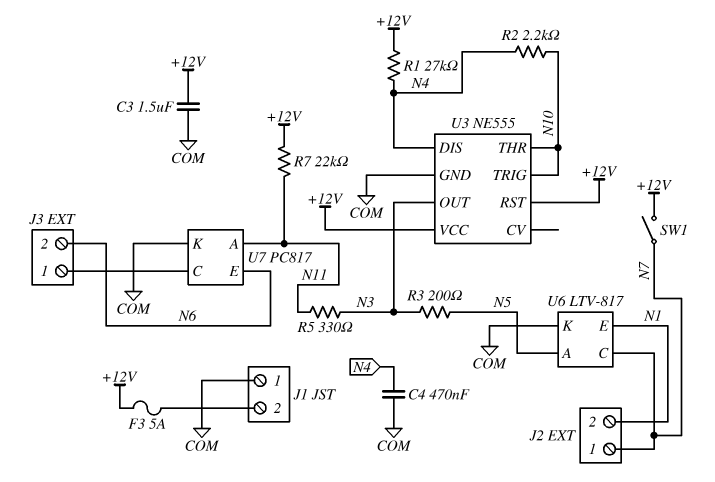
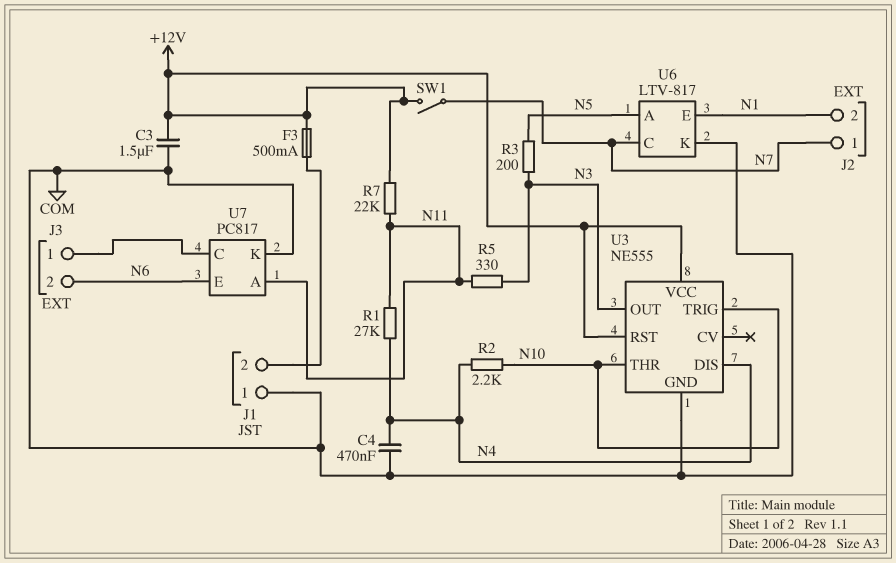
F3: 5A (+12V, J1/2) -> 500mA (+12V, J1/2)
R1: 27k (+12V, N4) -> 27k (N4, N11)

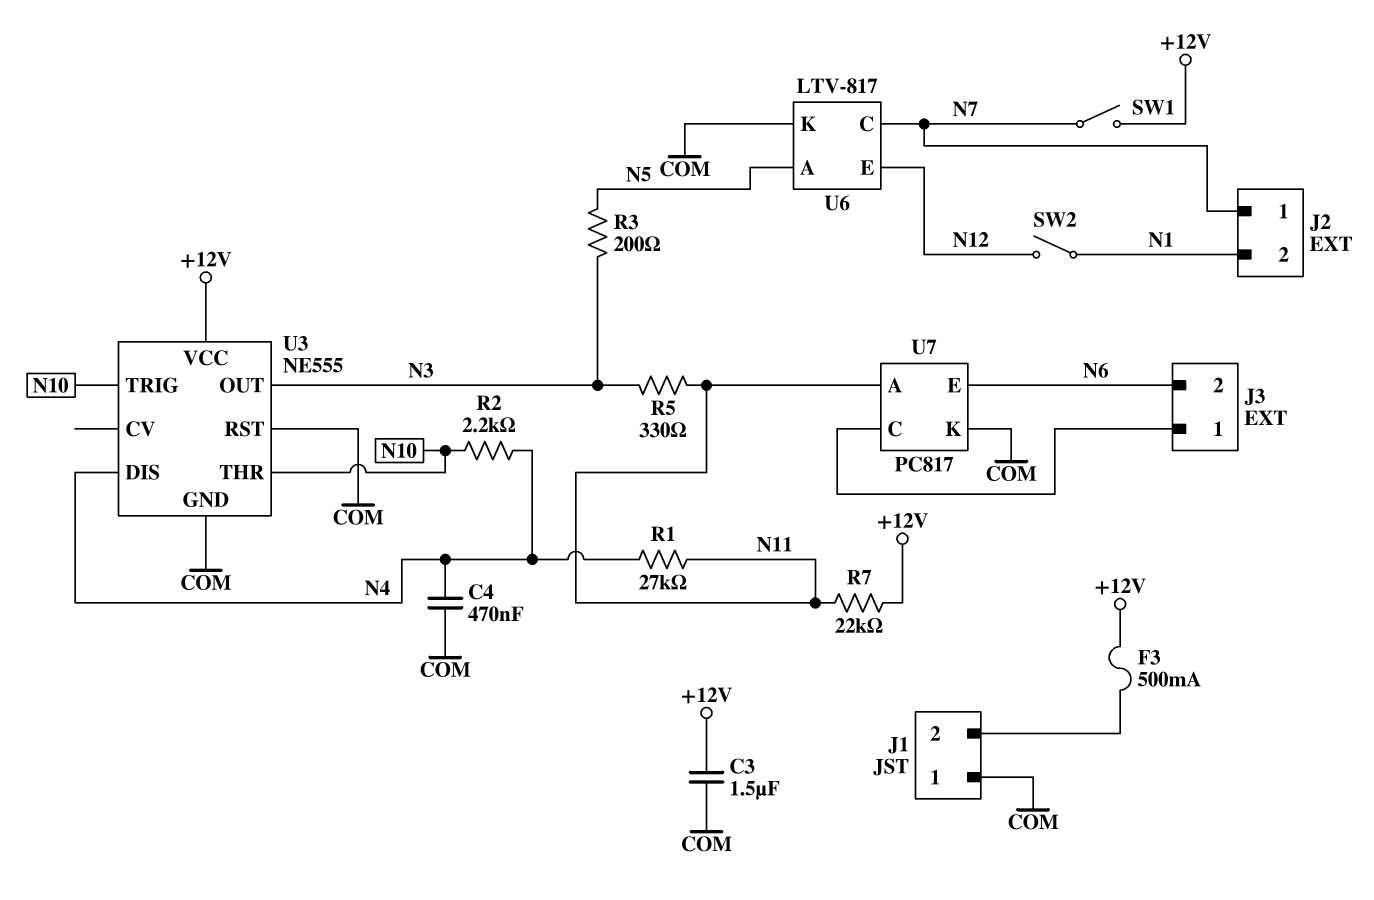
SW2: none -> switch (N1, N12)
U3 pin RST: +12V -> COM
U6 pin E: N1 -> N12

